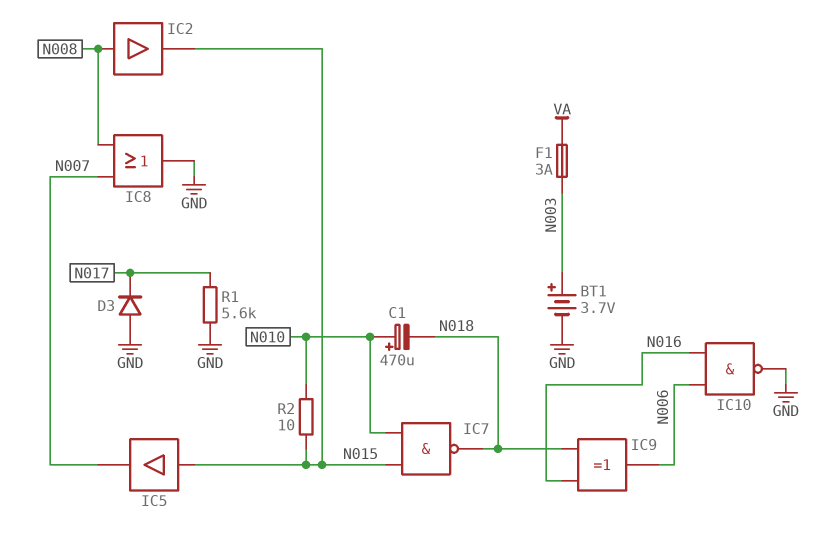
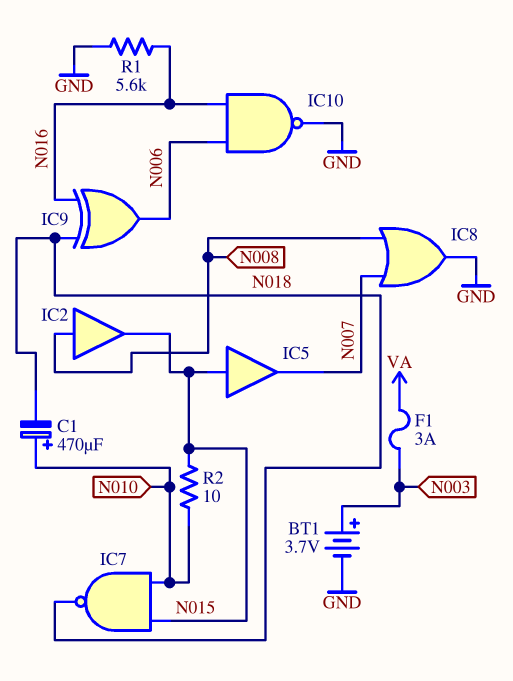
D3: diode (A GND, K N017) -> none
R1: 5.6k (GND, N017) -> 5.6k (GND, N016)

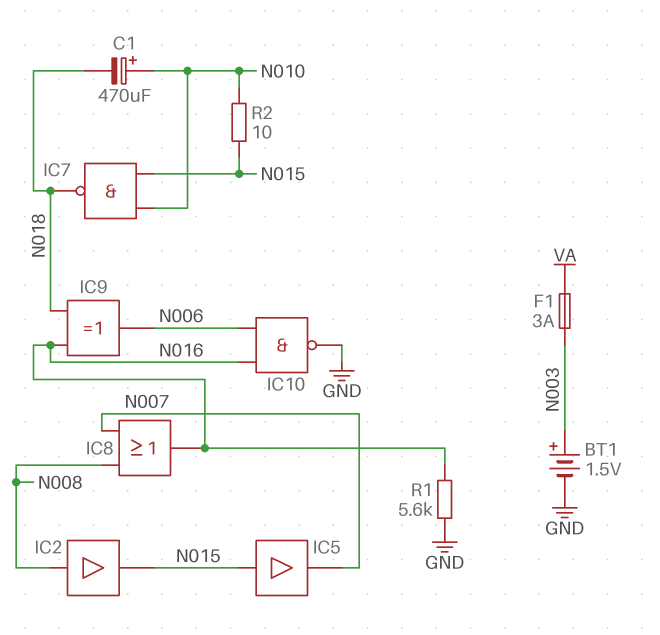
BT1: 3.7V (plus N003, minus GND) -> 1.5V (plus N003, minus GND)
IC8: OR (in N007, in N008, out GND) -> OR (in N007, in N008, out N016)

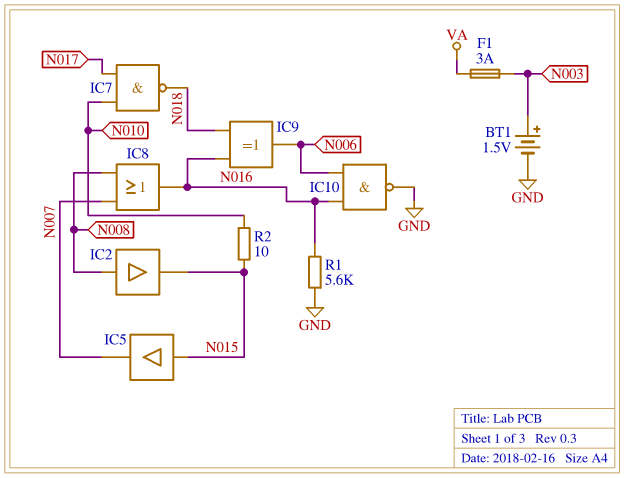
C1: 470uF (plus N010, minus N018) -> none
IC7: NAND (in N010, in N015, out N018) -> NAND (in N010, in N017, out N018)

